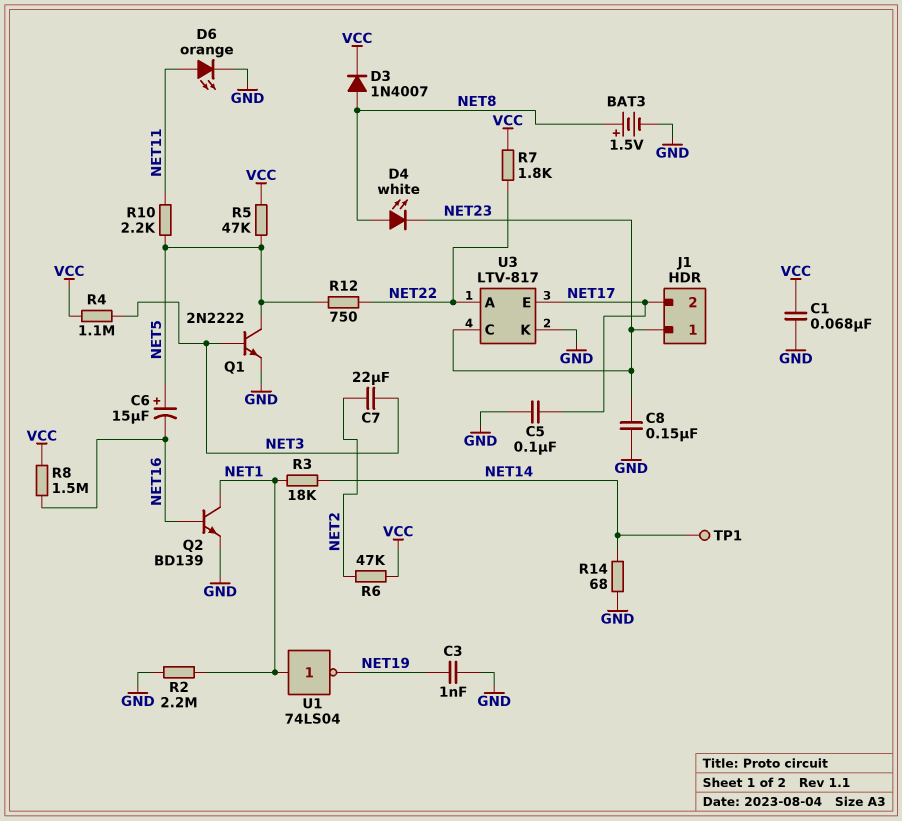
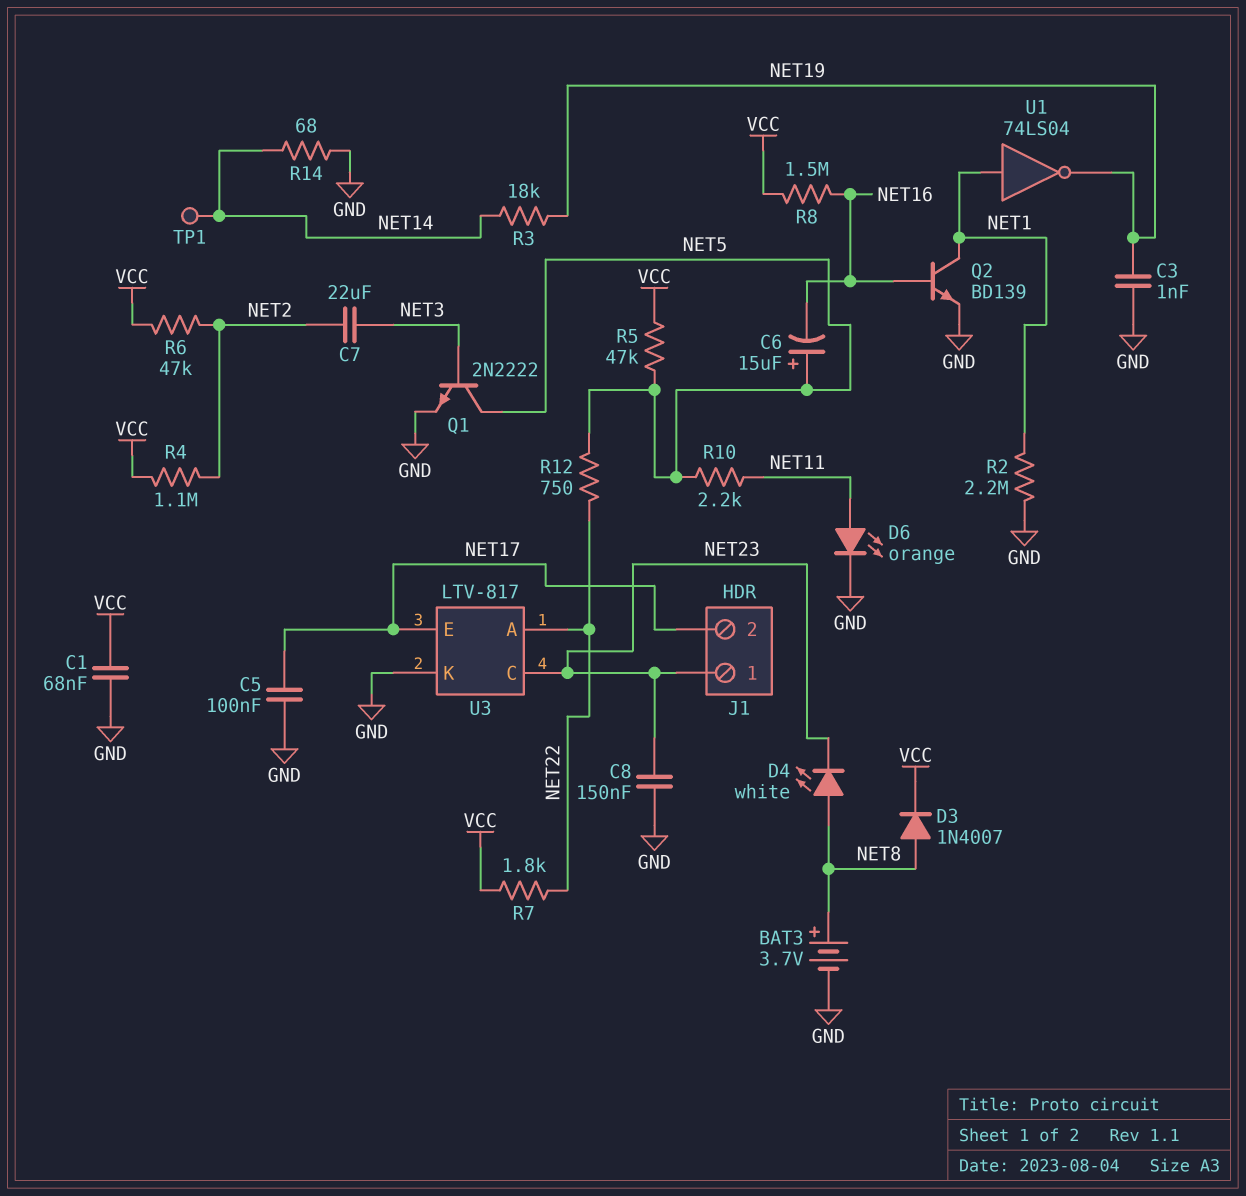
BAT3: 1.5V (plus NET8, minus GND) -> 3.7V (plus NET8, minus GND)
R3: 18k (NET1, NET14) -> 18k (NET14, NET19)
R4: 1.1M (NET3, VCC) -> 1.1M (NET2, VCC)

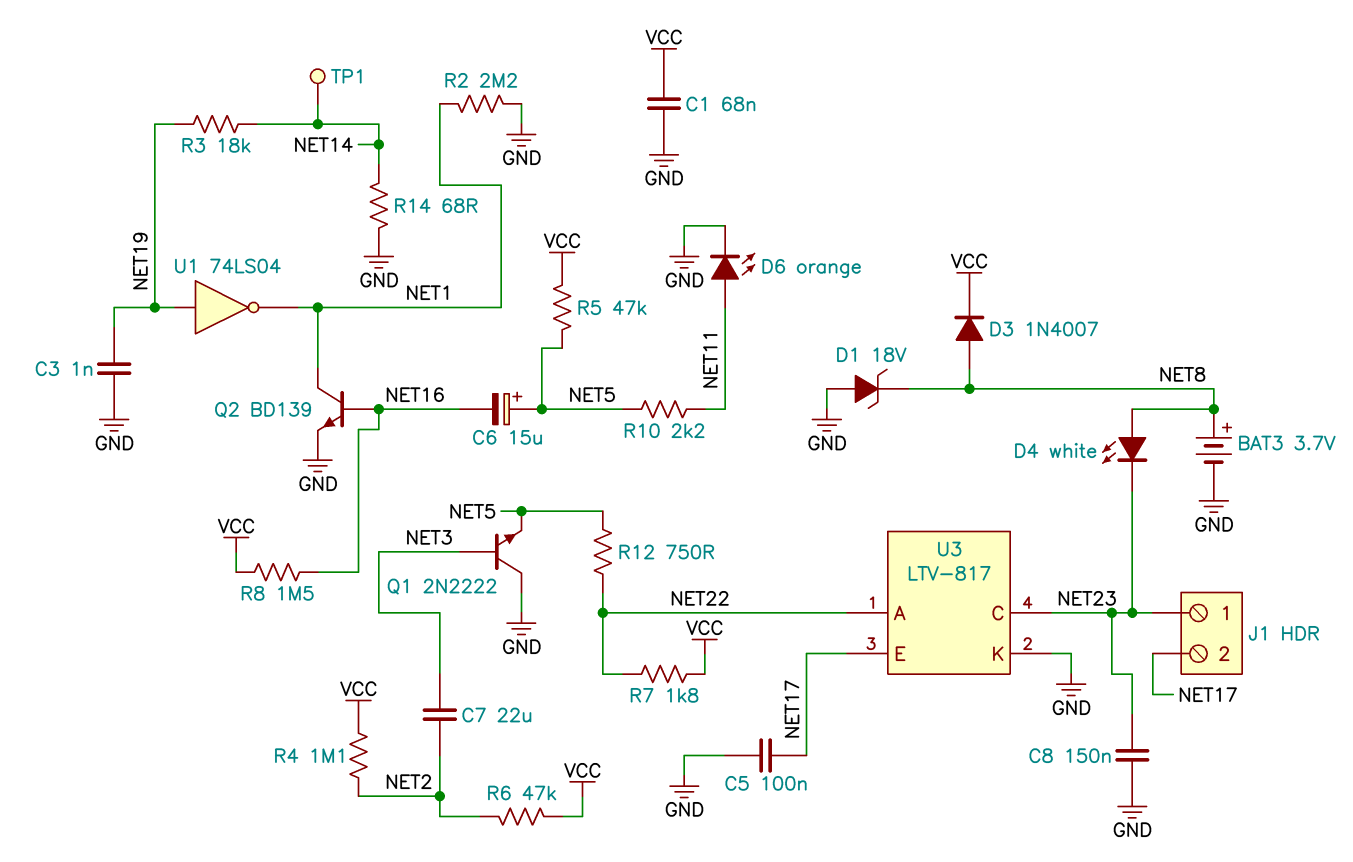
D1: none -> zener 18V (A GND, K NET8)
Q1: NPN 2N2222 (B NET3, C NET5, E GND) -> NPN 2N2222 (B NET3, C GND, E NET5)
U1: NOT 74LS04 (in NET1, out NET19) -> NOT 74LS04 (in NET19, out NET1)

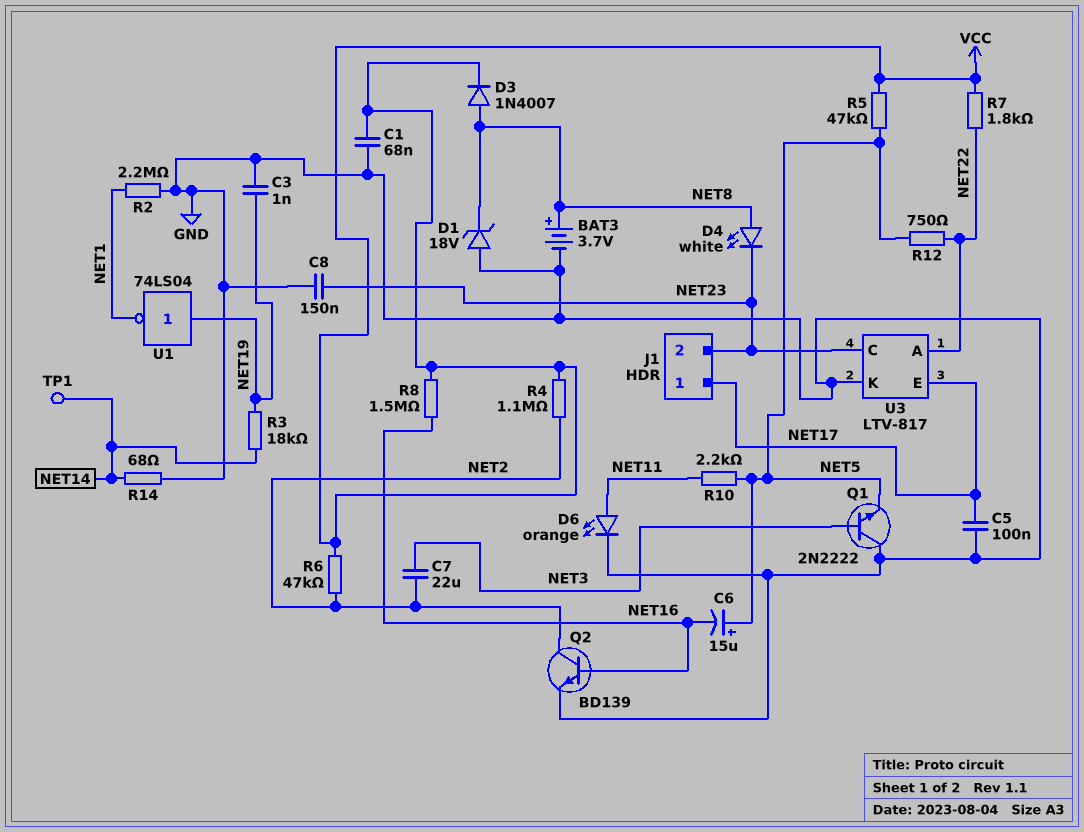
J1 pin 1: NET23 -> NET17
J1 pin 2: NET17 -> NET23
Q2: NPN BD139 (B NET16, C NET1, E GND) -> NPN BD139 (B NET16, C NET2, E GND)

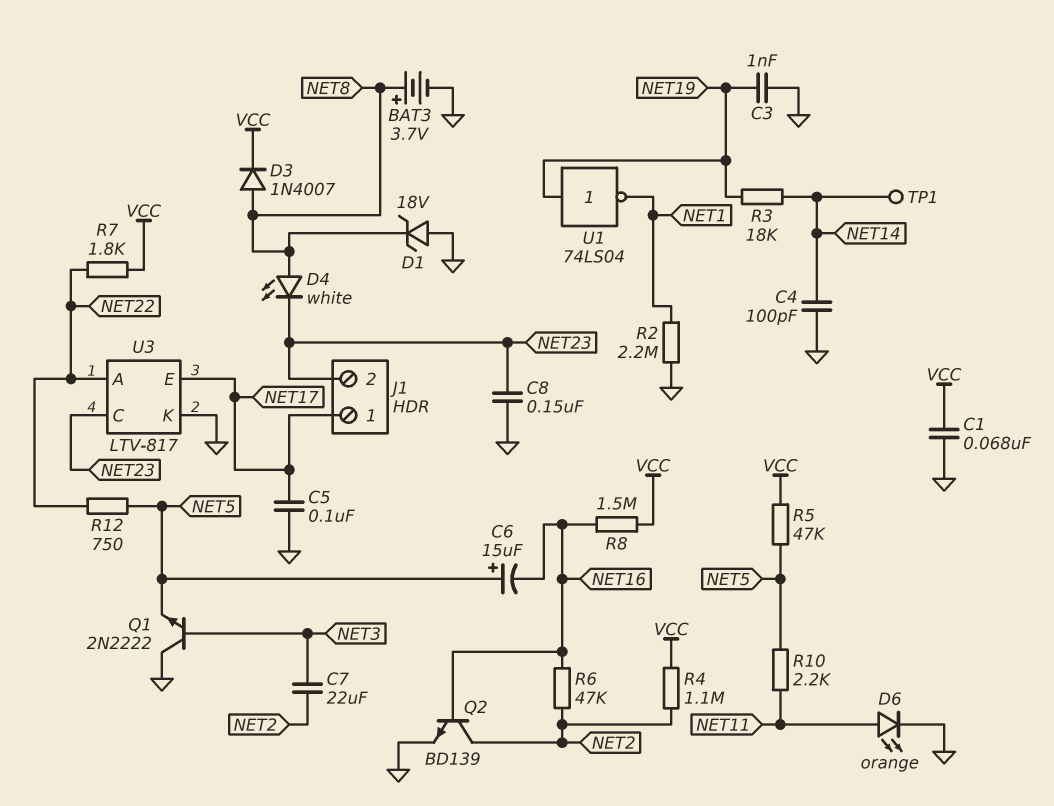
C4: none -> 100pF (GND, NET14)
R6: 47k (NET2, VCC) -> 47k (NET2, NET16)
R14: 68 (GND, NET14) -> none

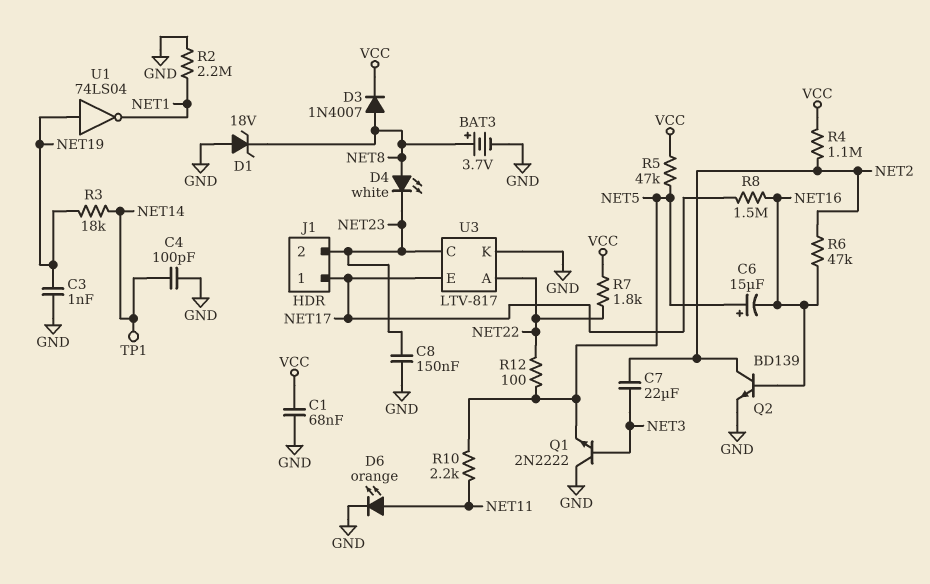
C5: 100nF (GND, NET17) -> none
R8: 1.5M (NET16, VCC) -> 1.5M (NET16, NET17)
R12: 750 (NET5, NET22) -> 100 (NET5, NET22)

